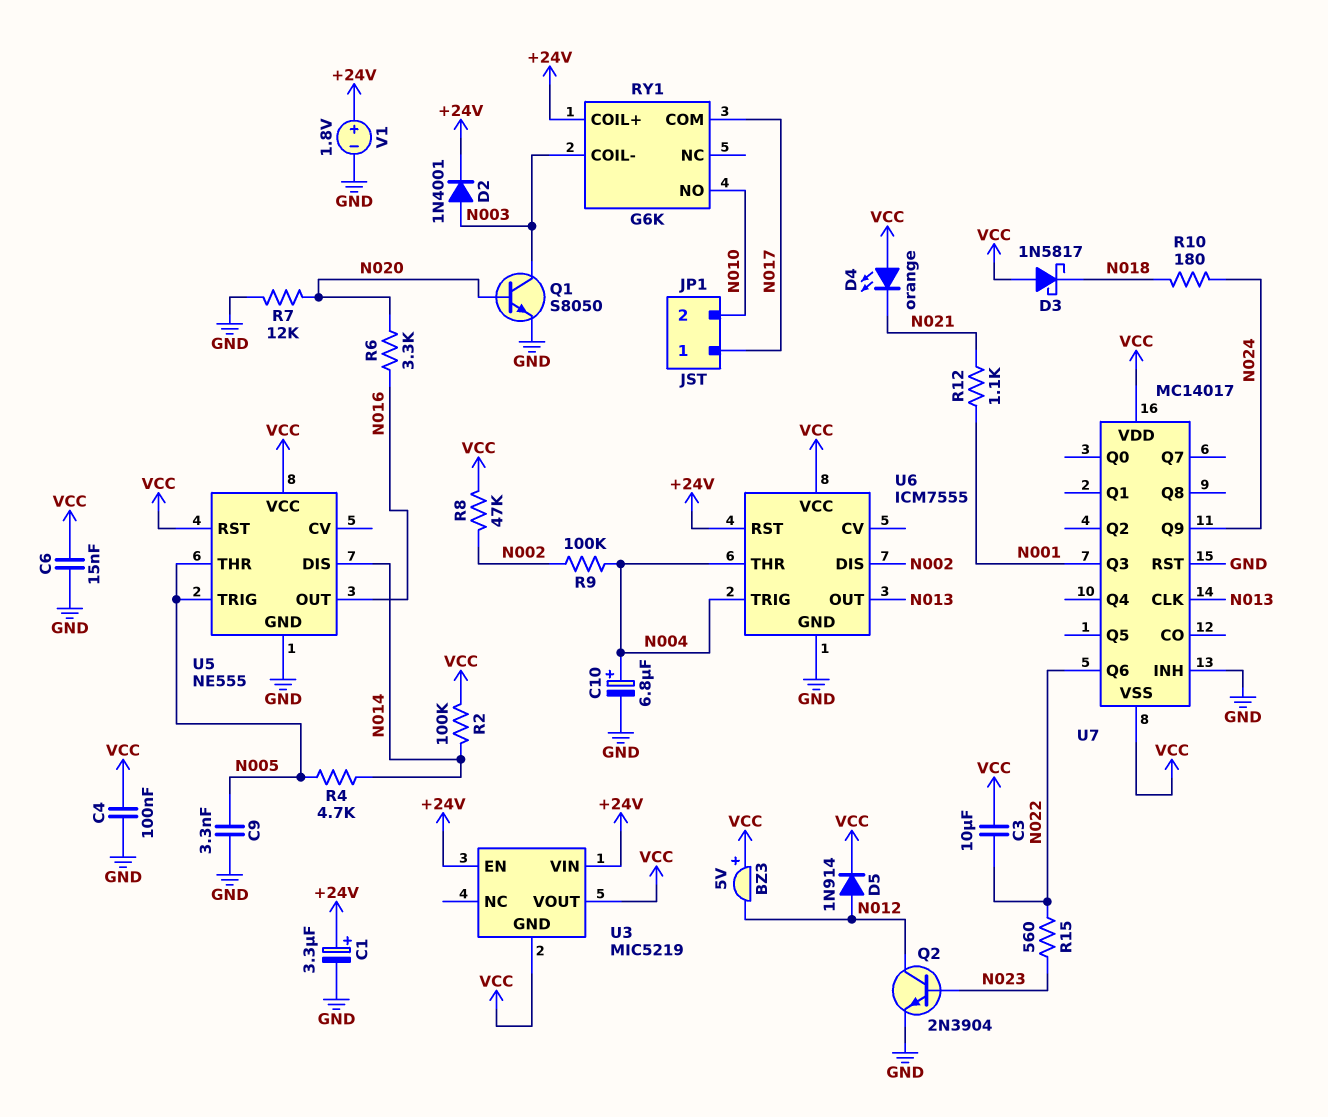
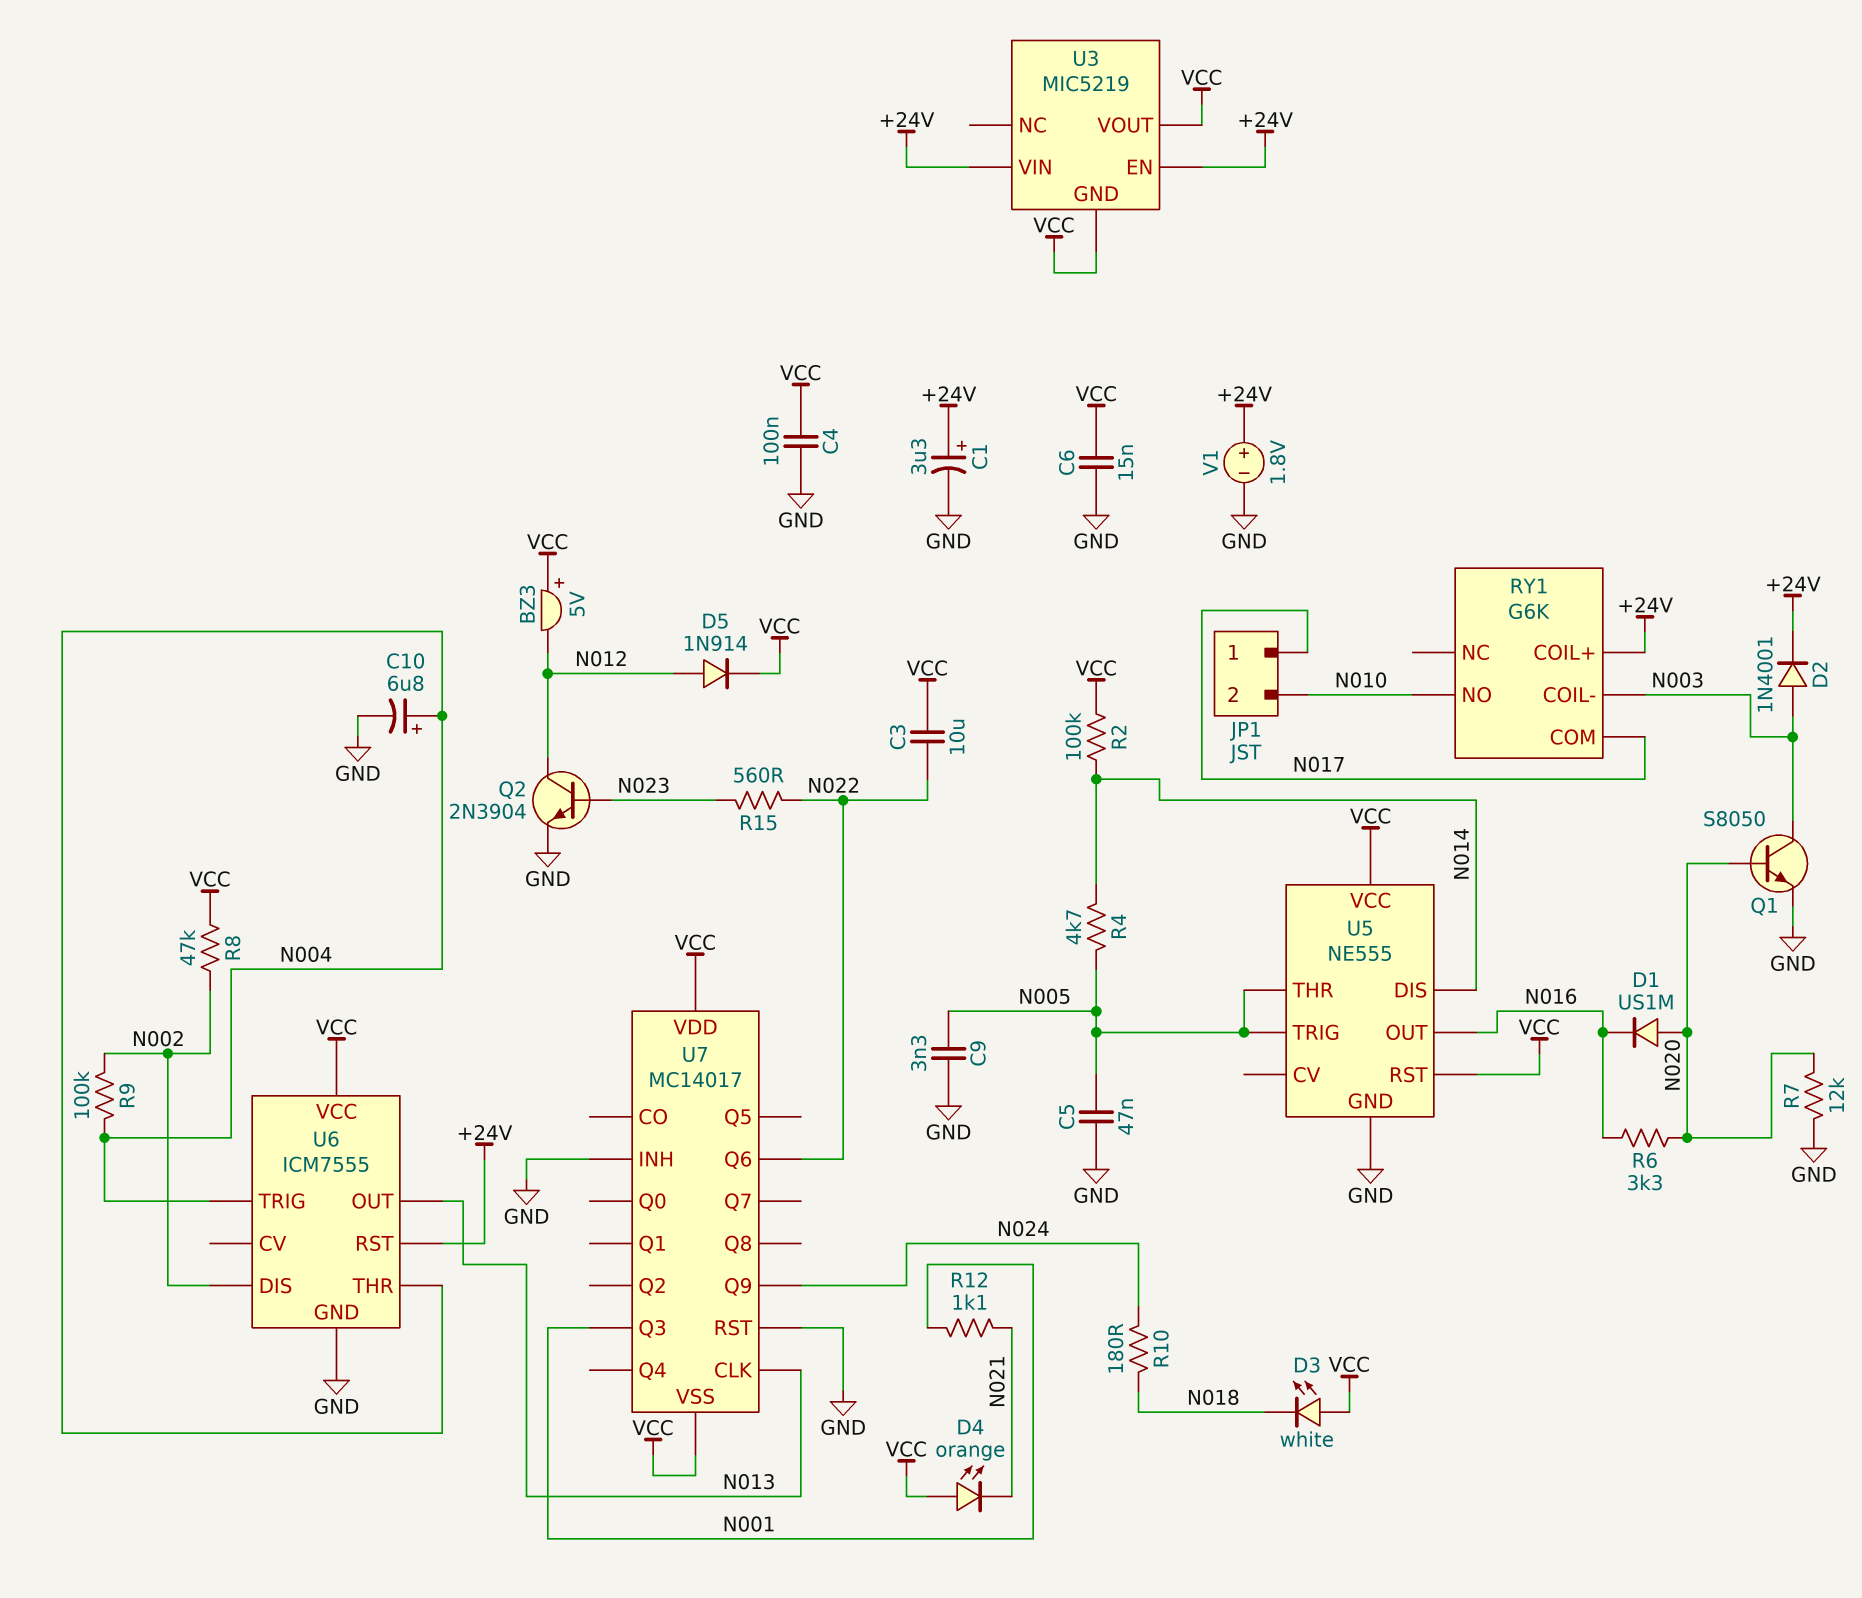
C5: none -> 47nF (GND, N005)
D1: none -> diode US1M (A N020, K N016)
D3: schottky 1N5817 (A VCC, K N018) -> LED white (A VCC, K N018)

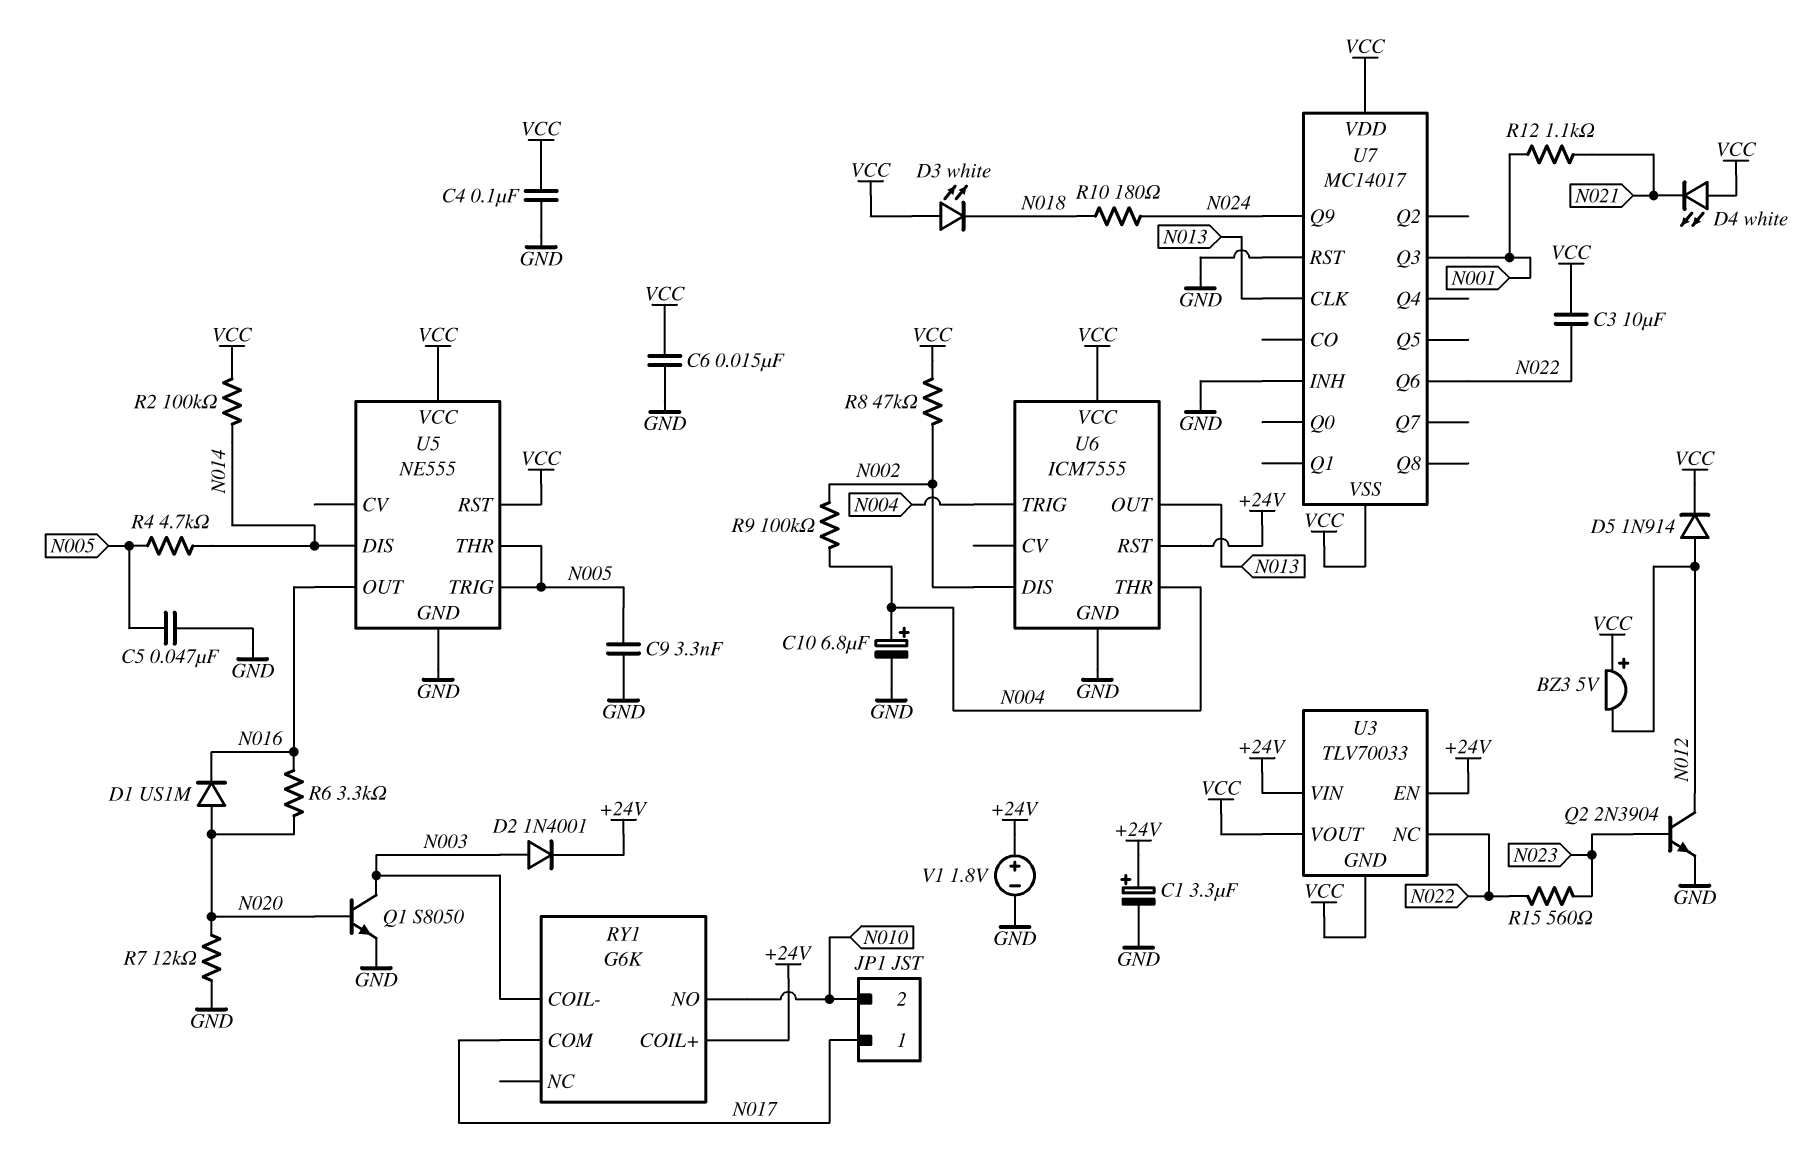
D4: LED orange (A VCC, K N021) -> LED white (A VCC, K N021)
U3: MIC5219 -> TLV70033
U3 pin NC: none -> N022

